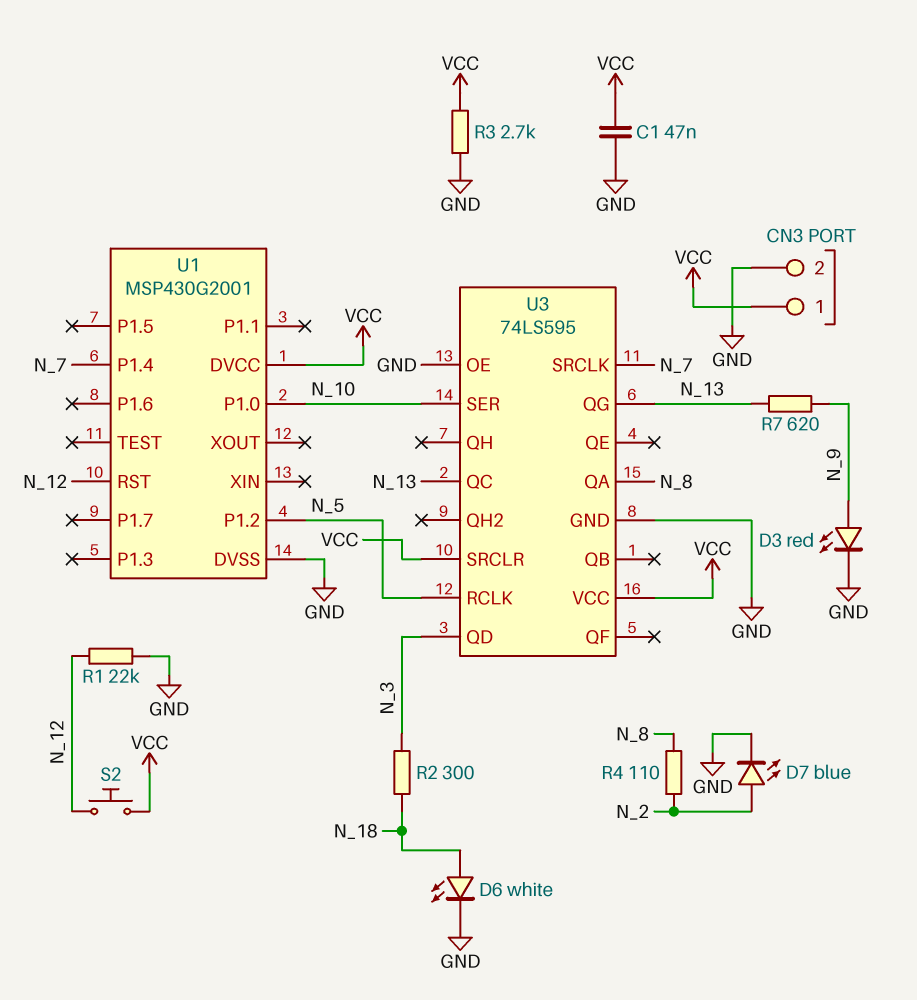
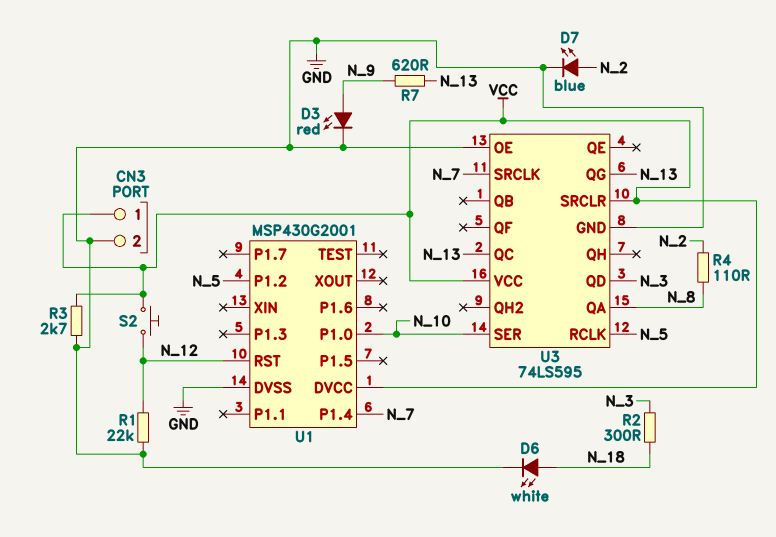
C1: 47nF (GND, VCC) -> none

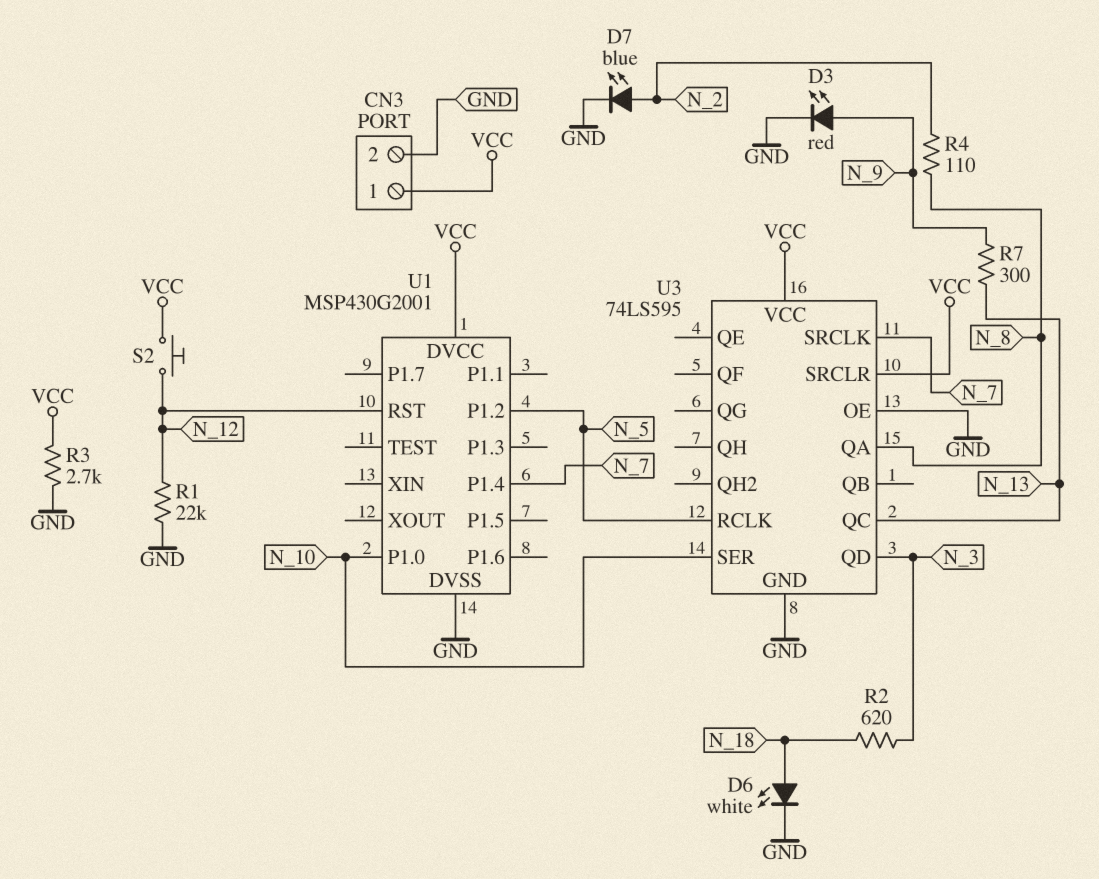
R2: 300 (N_3, N_18) -> 620 (N_3, N_18)
R7: 620 (N_9, N_13) -> 300 (N_9, N_13)
U3 pin QG: N_13 -> none

